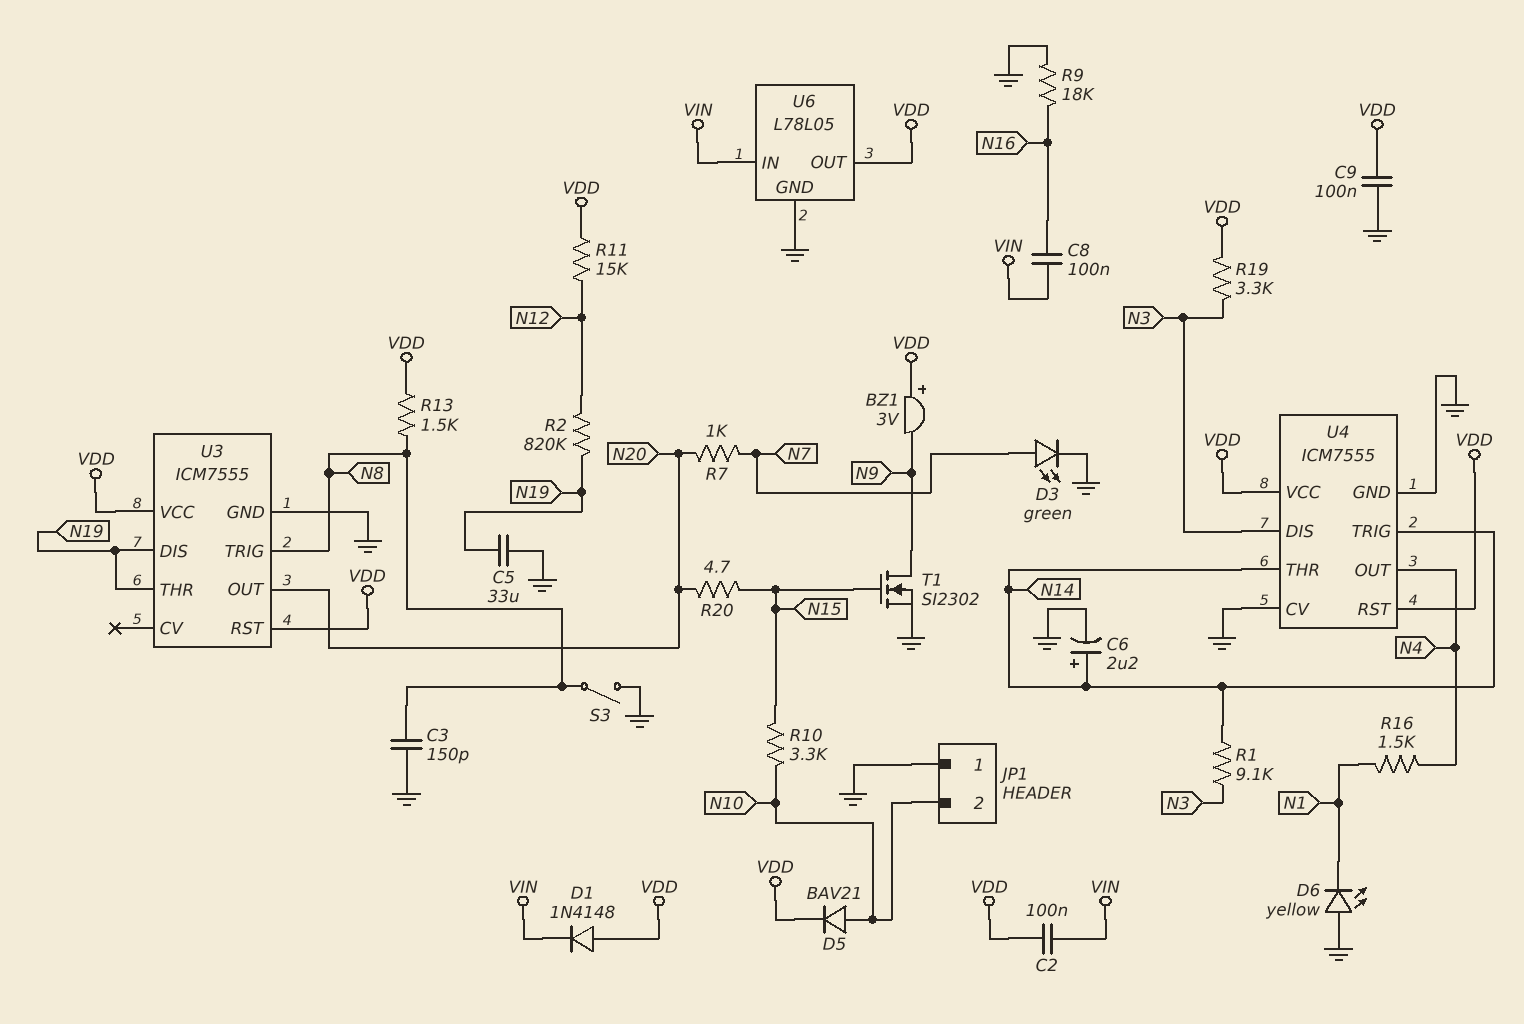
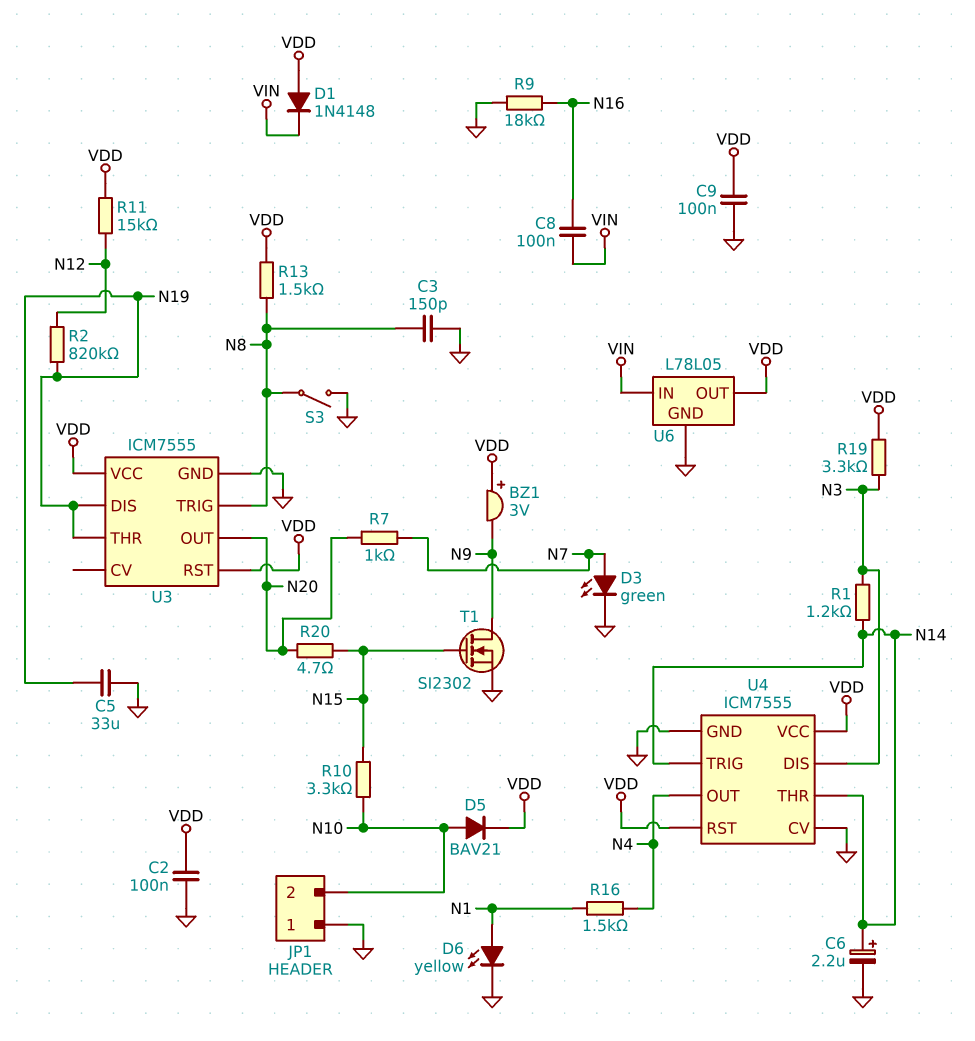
C2: 100nF (VDD, VIN) -> 100nF (GND, VDD)
D6: LED yellow (A GND, K N1) -> LED yellow (A N1, K GND)
R1: 9.1k (N3, N14) -> 1.2k (N3, N14)

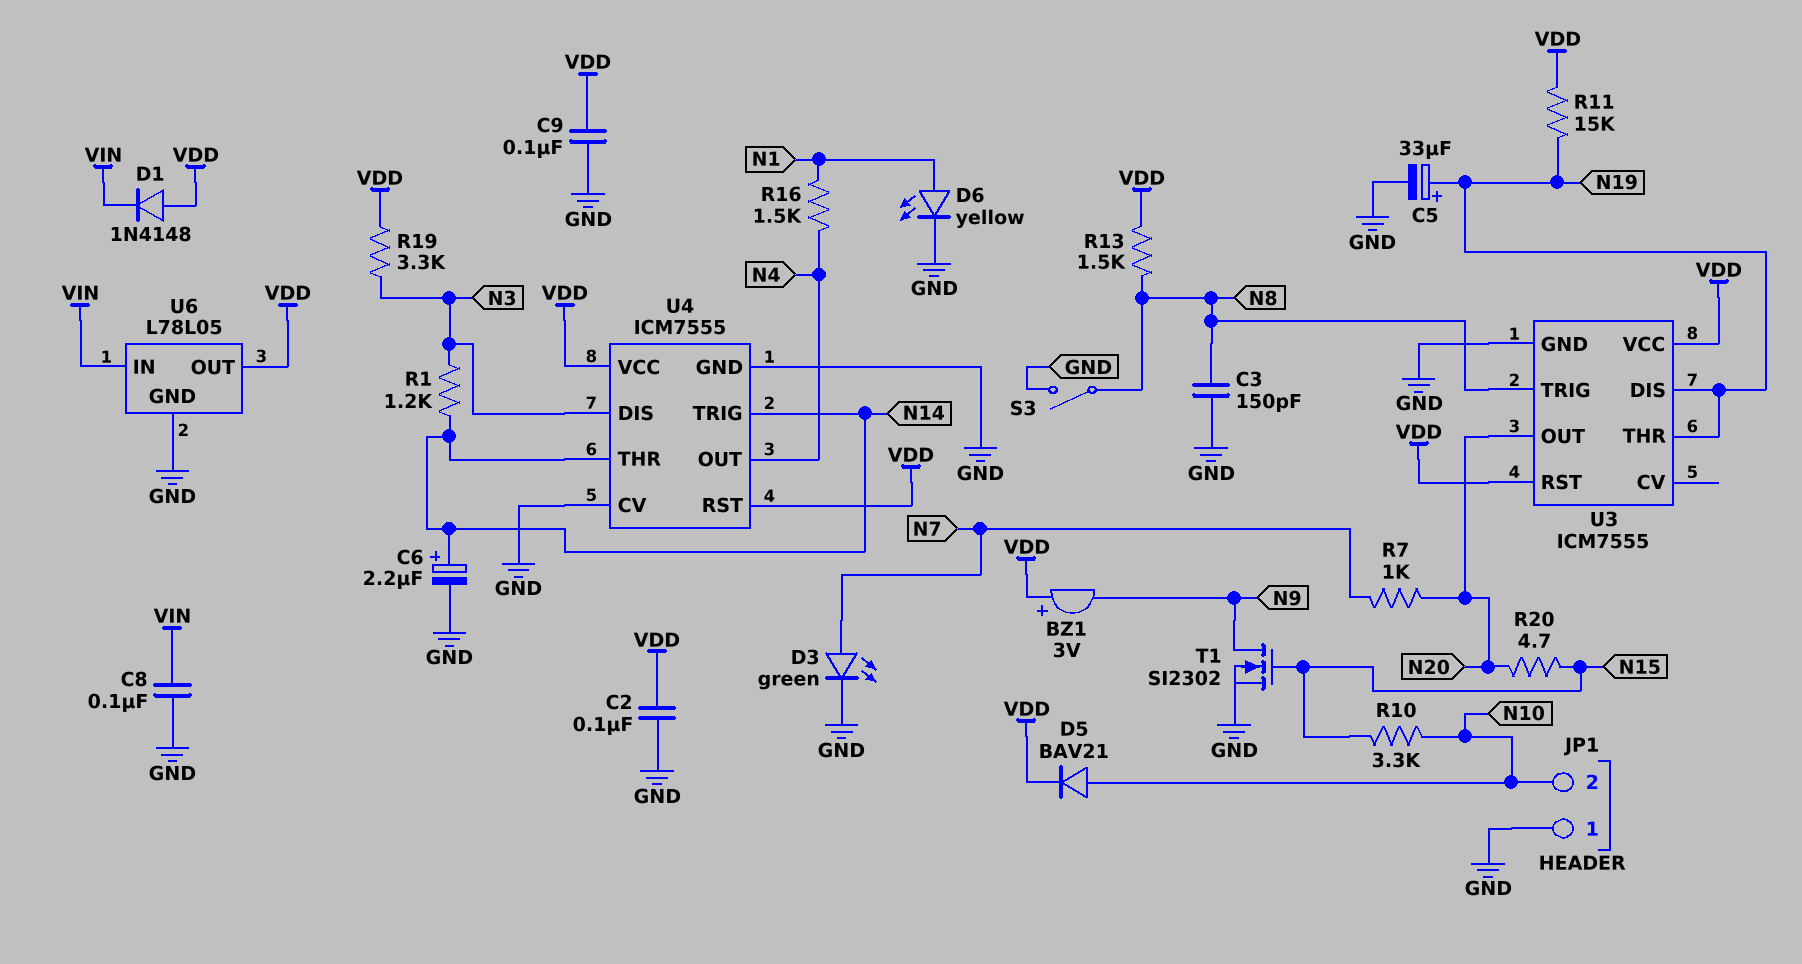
C5: 33uF (GND, N19) -> 33uF (plus N19, minus GND)
C8: 100nF (N16, VIN) -> 100nF (GND, VIN)
R2: 820k (N12, N19) -> none
R9: 18k (GND, N16) -> none
R11: 15k (N12, VDD) -> 15k (N19, VDD)

